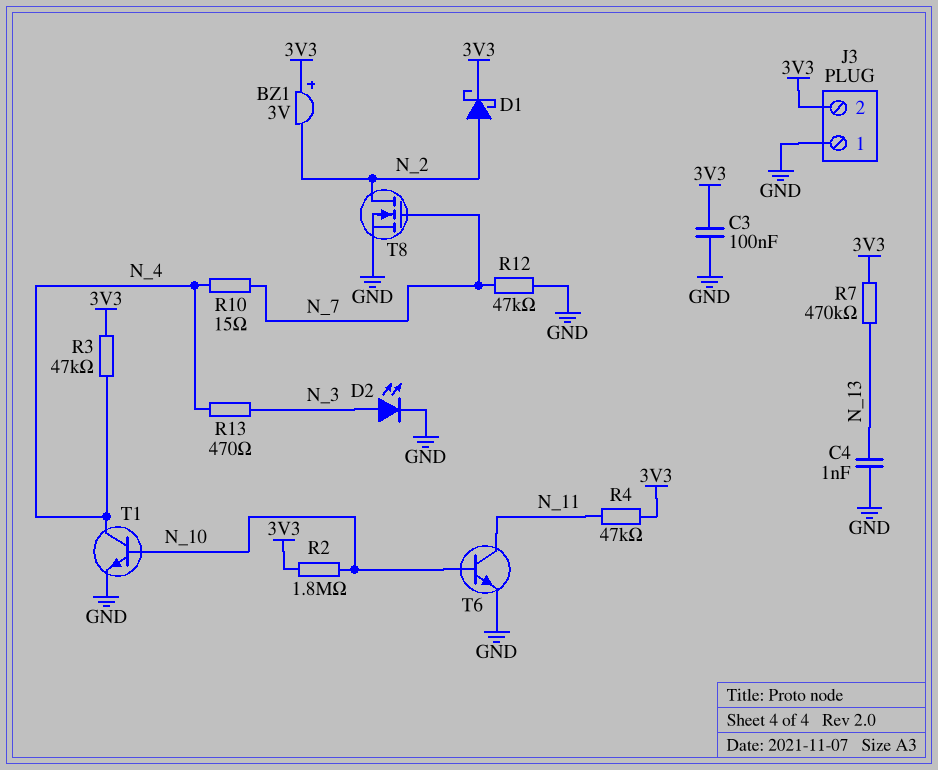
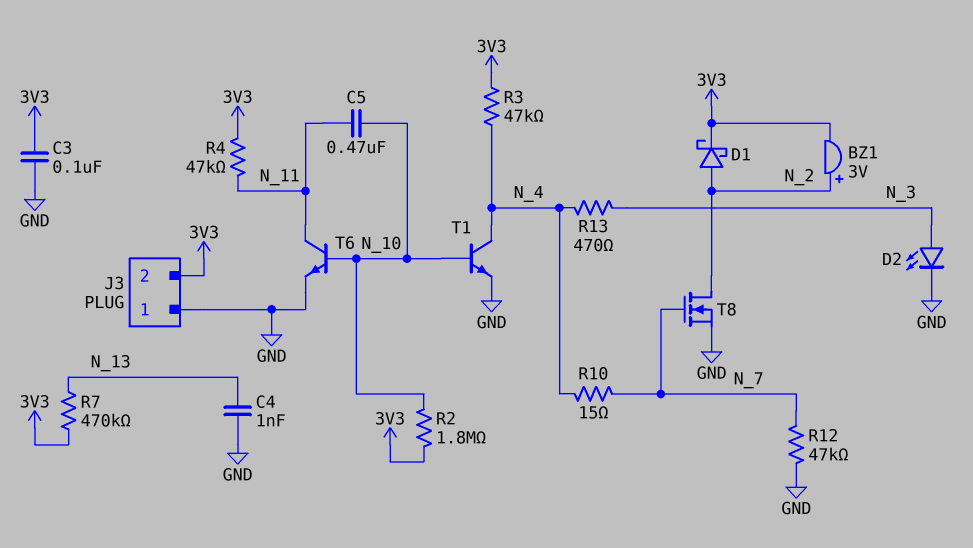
BZ1: buzzer 3V (plus 3V3, minus N_2) -> buzzer 3V (plus N_2, minus 3V3)
C5: none -> 470nF (N_10, N_11)

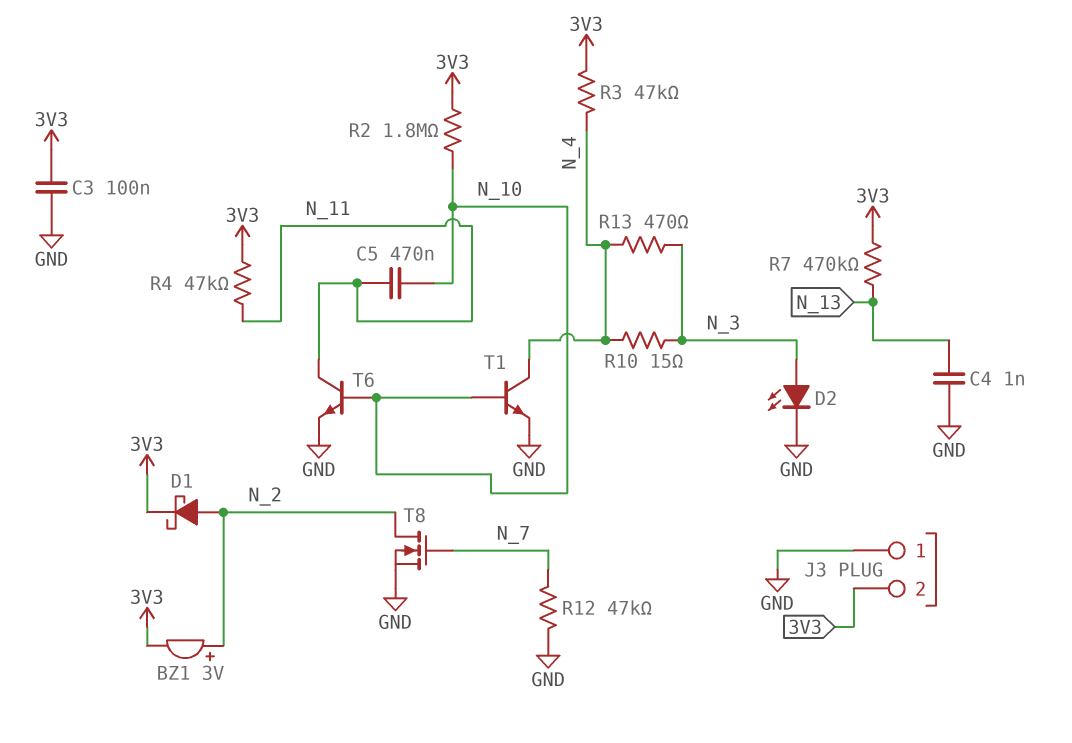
R10: 15 (N_4, N_7) -> 15 (N_3, N_4)

